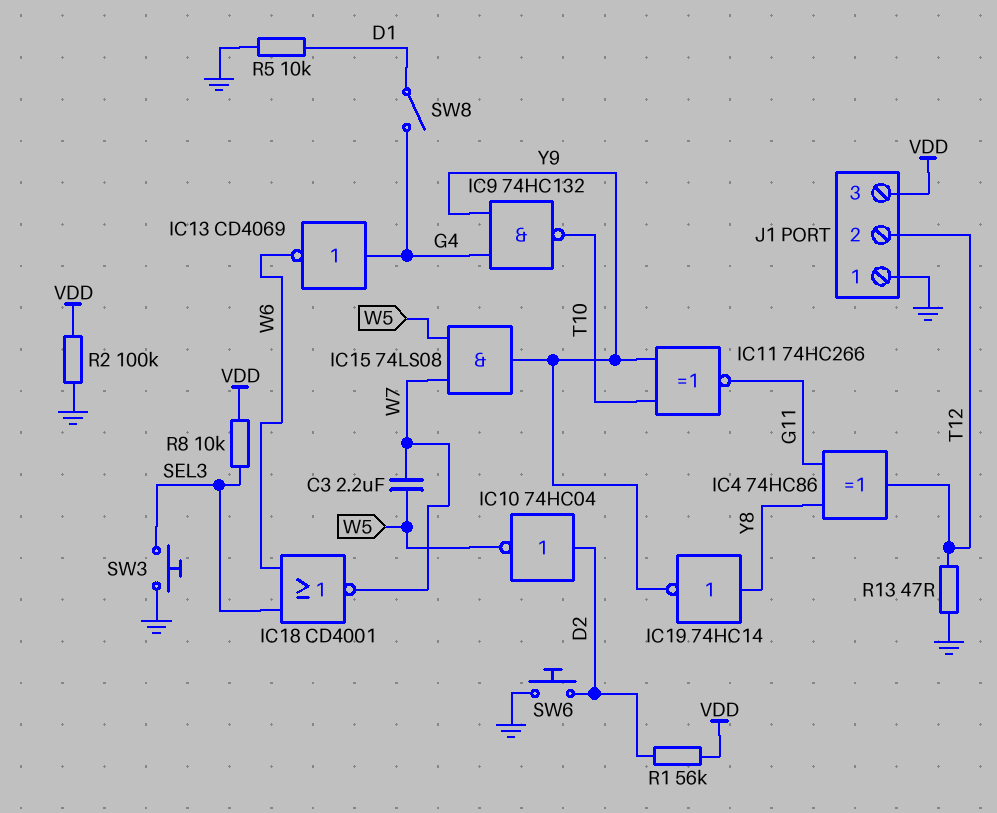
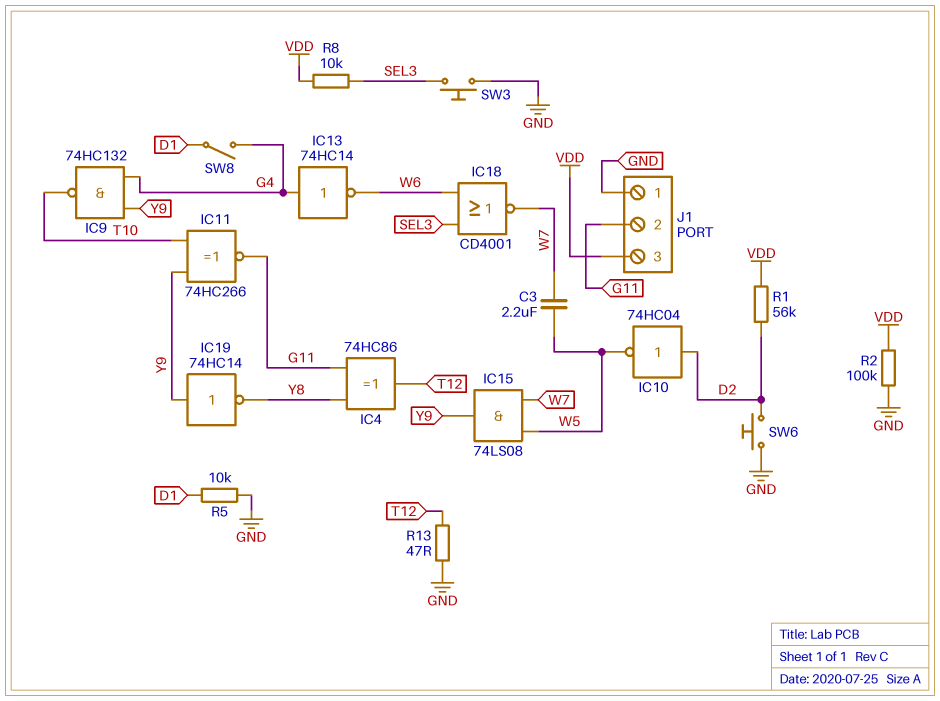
IC13: NOT CD4069 (in G4, out W6) -> NOT 74HC14 (in G4, out W6)
IC19: NOT 74HC14 (in Y8, out Y9) -> NOT 74HC14 (in Y9, out Y8)
J1 pin 2: T12 -> G11

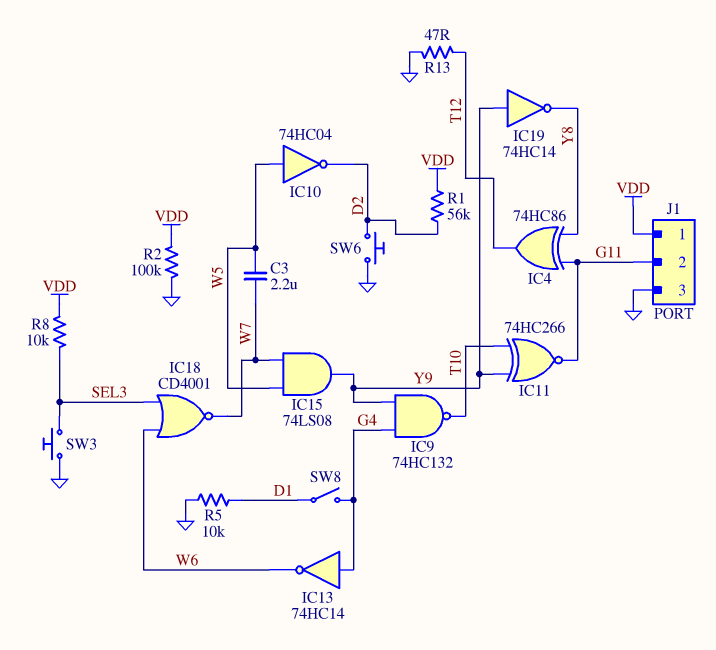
IC10: NOT 74HC04 (in D2, out W5) -> NOT 74HC04 (in W5, out D2)
J1 pin 1: GND -> VDD
J1 pin 3: VDD -> GND

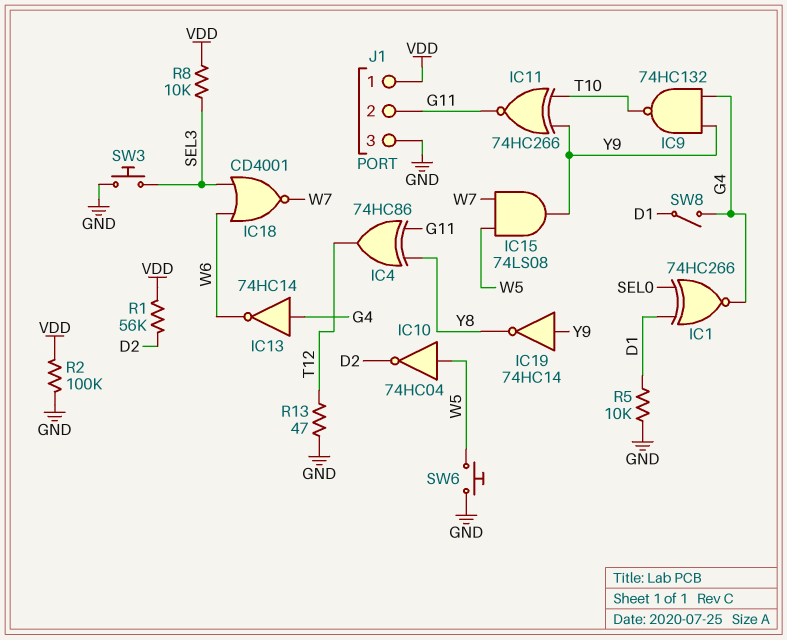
C3: 2.2uF (W5, W7) -> none
IC1: none -> XNOR 74HC266 (in D1, in SEL0, out G4)
SW6: button (D2, GND) -> button (GND, W5)

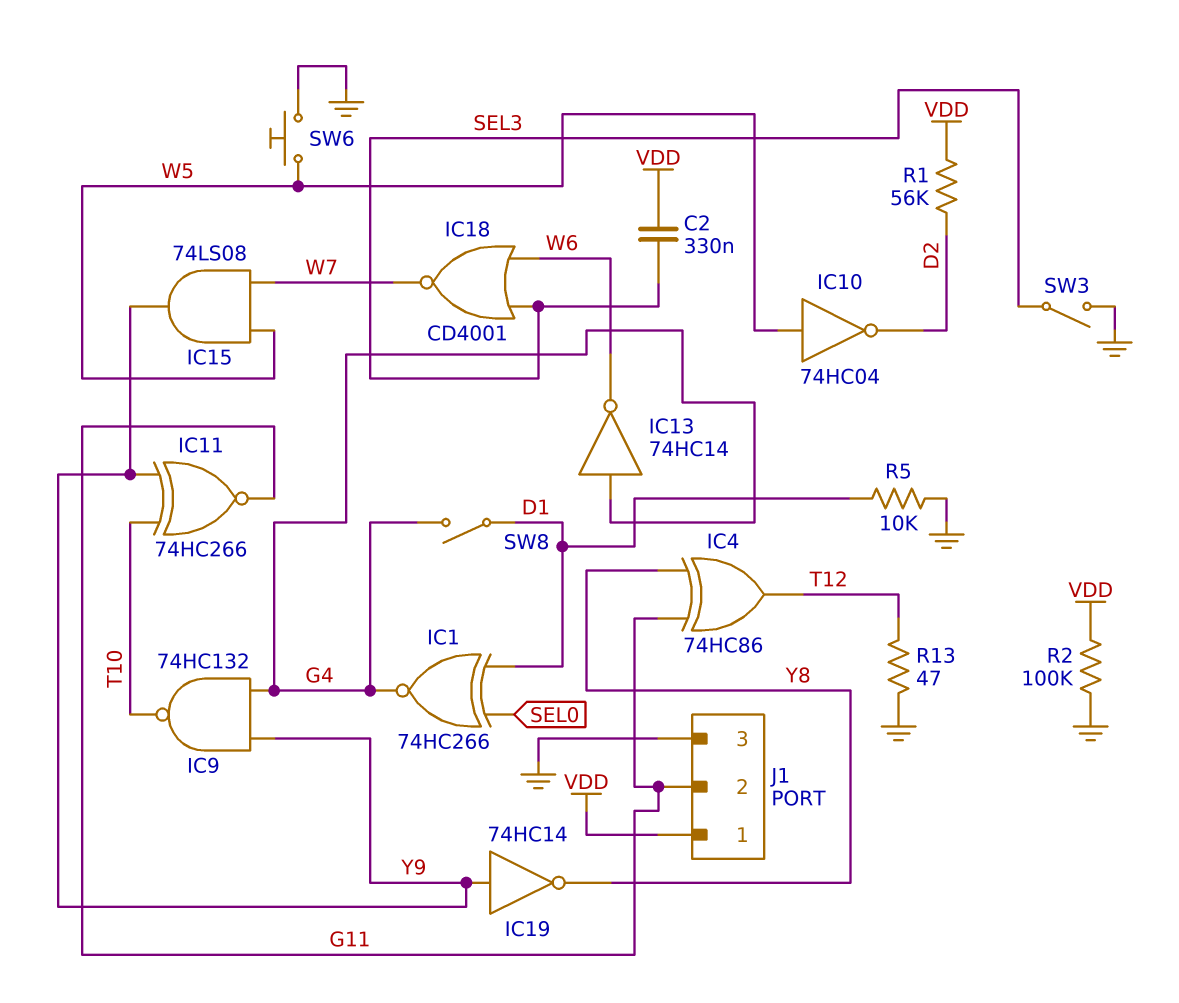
C2: none -> 330nF (SEL3, VDD)
R8: 10k (SEL3, VDD) -> none
SW3: button (GND, SEL3) -> switch (GND, SEL3)

